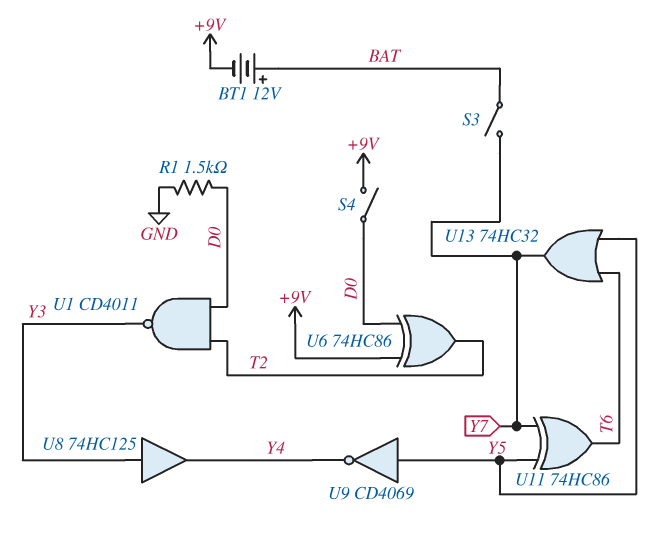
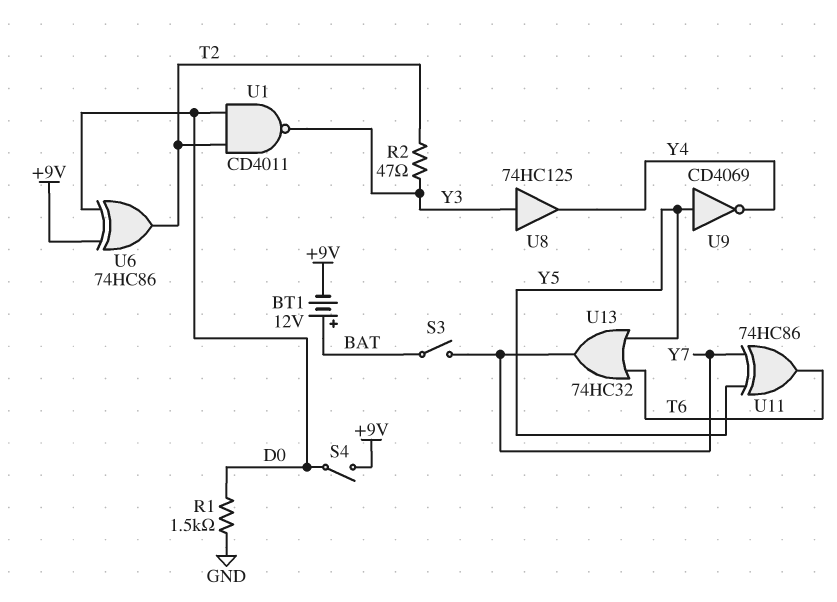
R2: none -> 47 (T2, Y3)

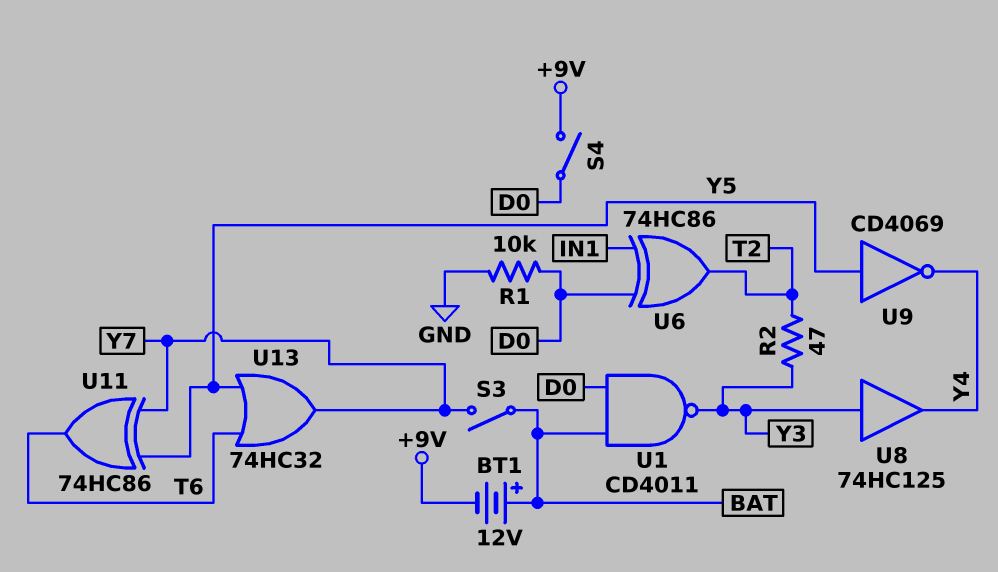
R1: 1.5k (D0, GND) -> 10k (D0, GND)
U1: NAND CD4011 (in D0, in T2, out Y3) -> NAND CD4011 (in BAT, in D0, out Y3)
U6: XOR 74HC86 (in +9V, in D0, out T2) -> XOR 74HC86 (in D0, in IN1, out T2)

